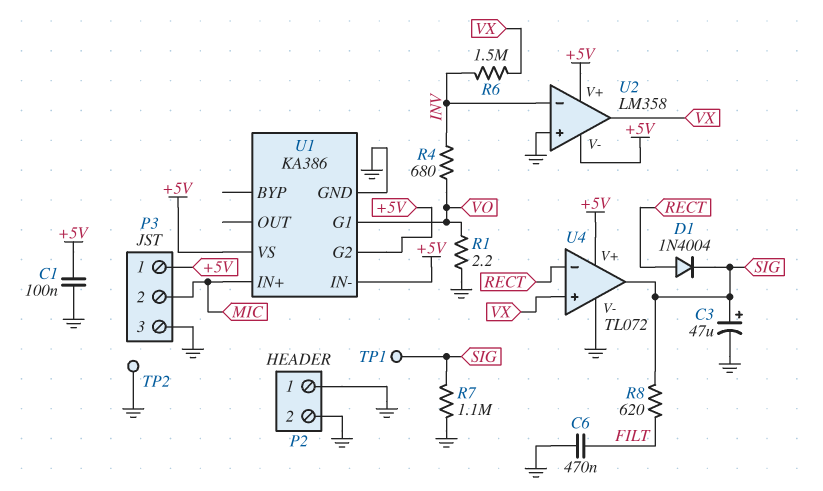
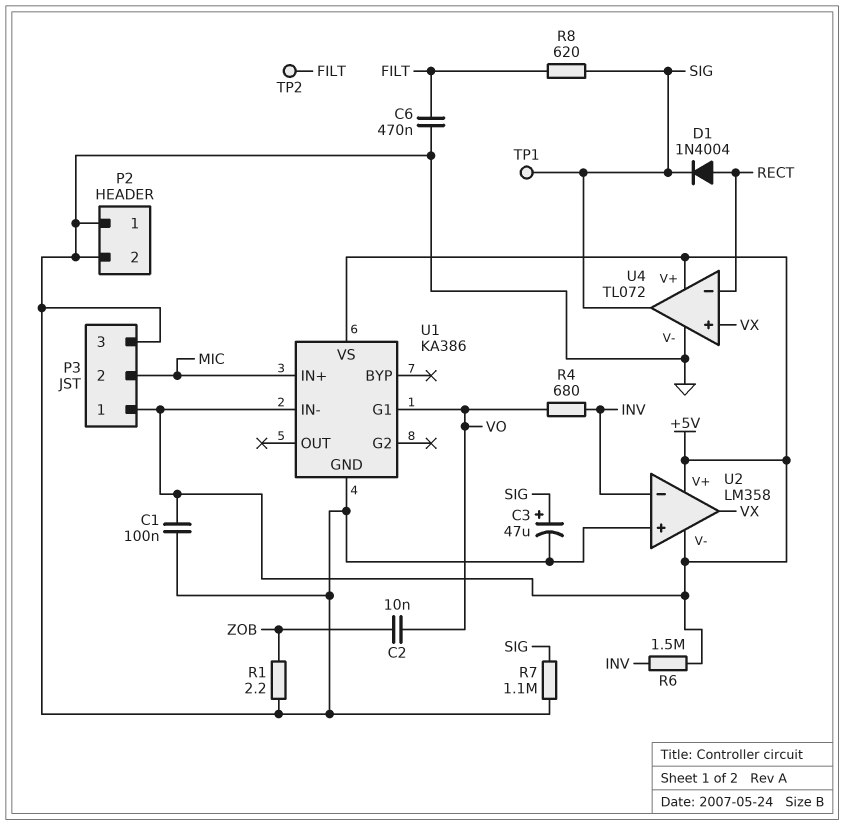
C2: none -> 10nF (VO, ZOB)
R1: 2.2 (GND, VO) -> 2.2 (GND, ZOB)
R6: 1.5M (INV, VX) -> 1.5M (+5V, INV)
TP2: test point (GND) -> test point (FILT)
U1 pin G2: +5V -> none

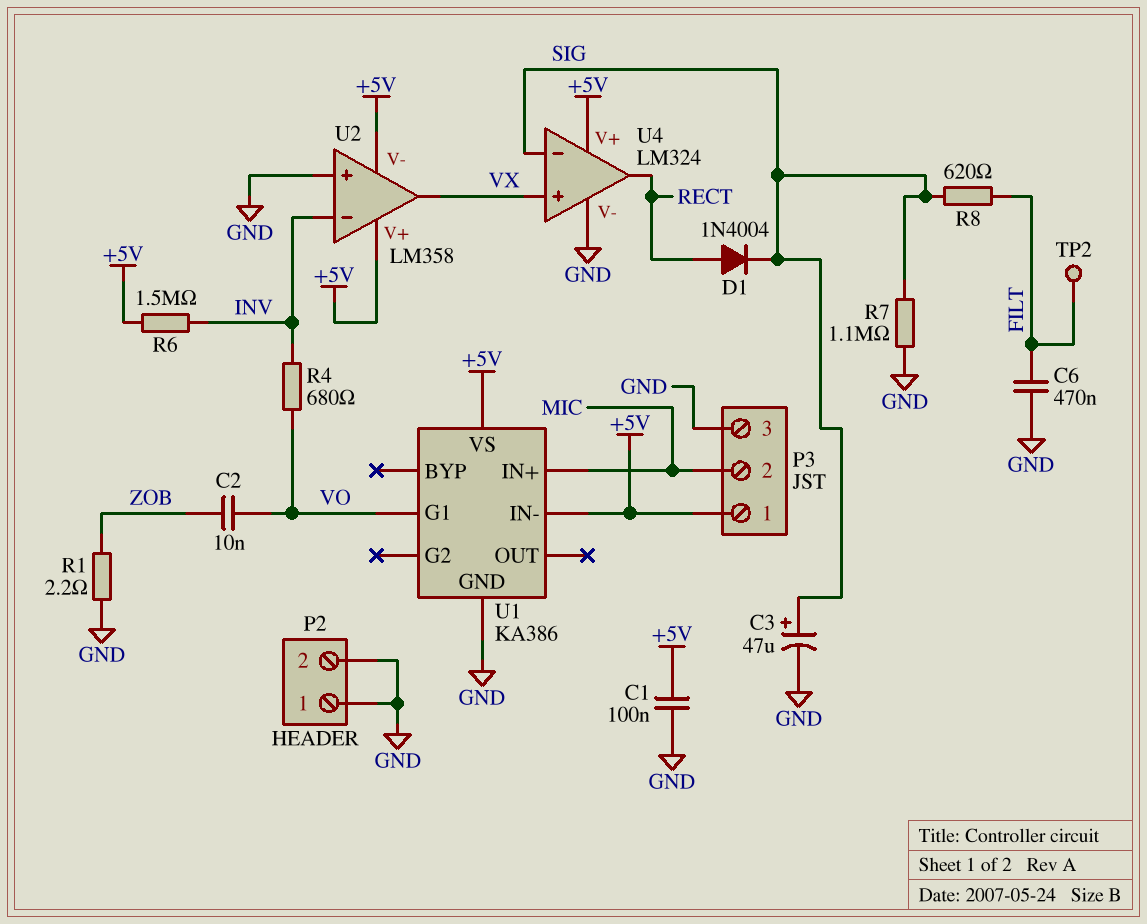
TP1: test point (SIG) -> none
U4: TL072 -> LM324
U4 pin in-: RECT -> SIG
U4 pin out: SIG -> RECT

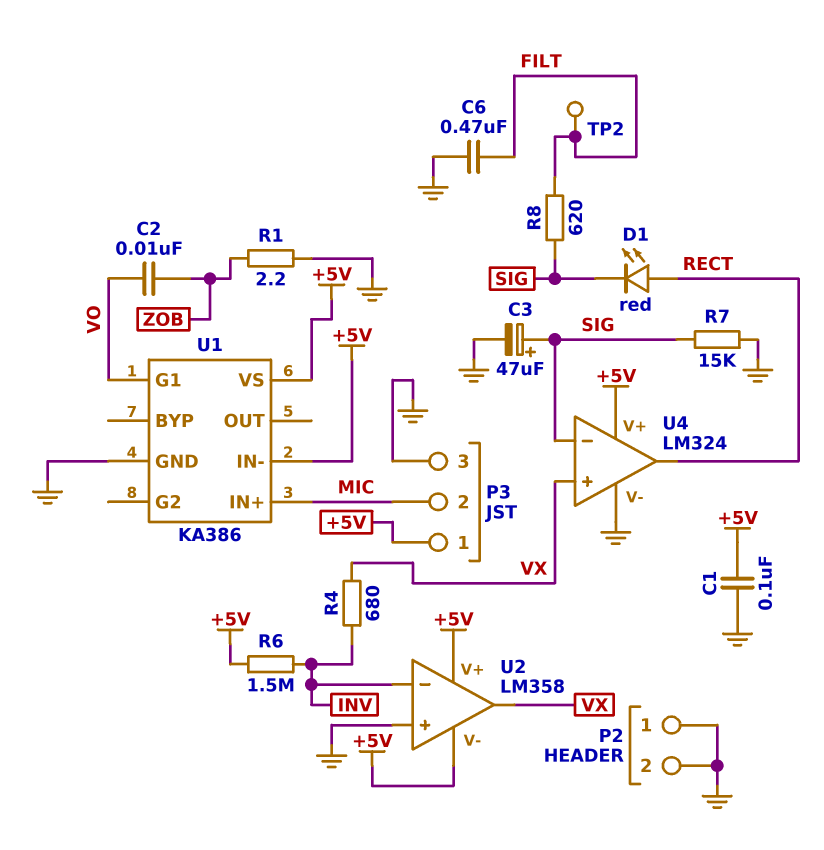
D1: diode 1N4004 (A RECT, K SIG) -> LED red (A RECT, K SIG)
R4: 680 (INV, VO) -> 680 (INV, VX)
R7: 1.1M (GND, SIG) -> 15k (GND, SIG)

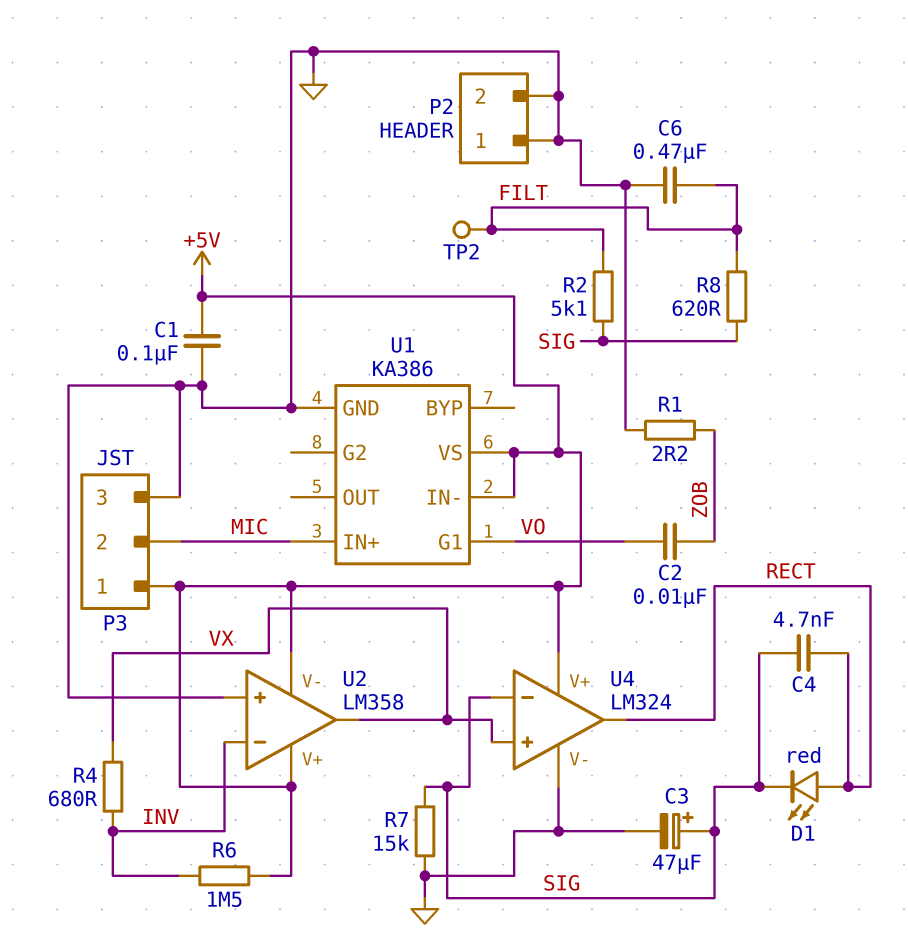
C4: none -> 4.7nF (RECT, SIG)
R2: none -> 5.1k (FILT, SIG)

